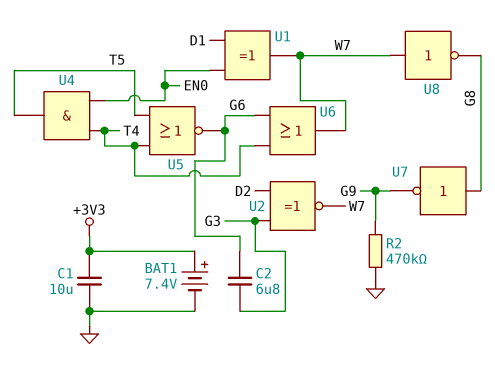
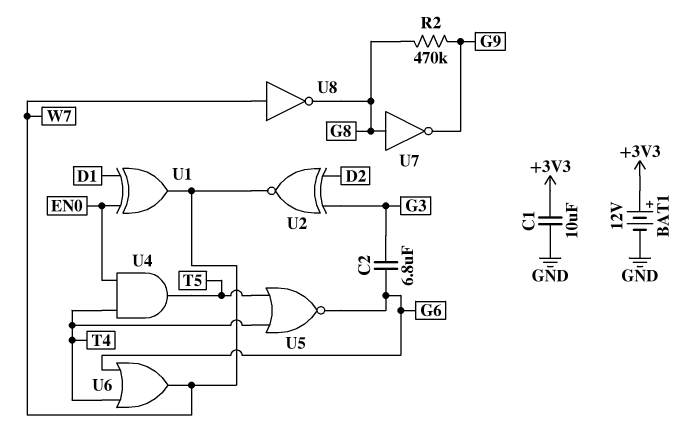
BAT1: 7.4V (plus +3V3, minus GND) -> 12V (plus +3V3, minus GND)
R2: 470k (G9, GND) -> 470k (G8, G9)

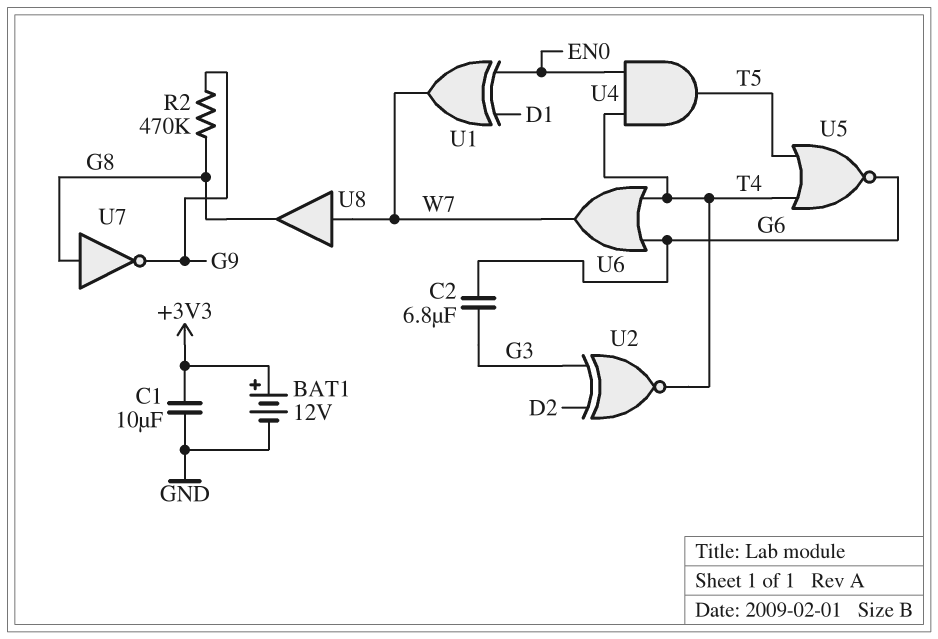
U2: XNOR (in D2, in G3, out W7) -> XNOR (in D2, in G3, out T4)
U8: NOT (in W7, out G8) -> buffer (in W7, out G8)

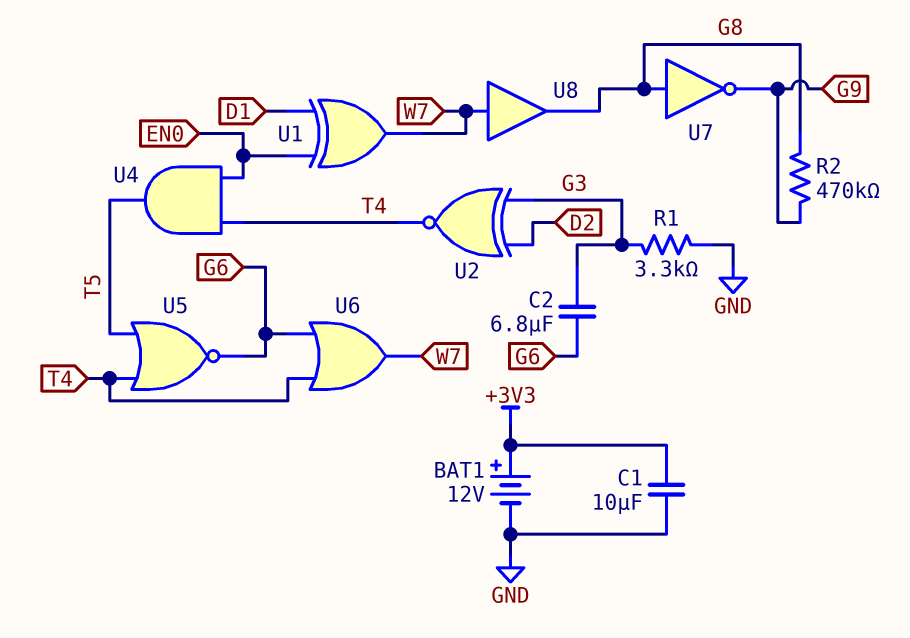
R1: none -> 3.3k (G3, GND)

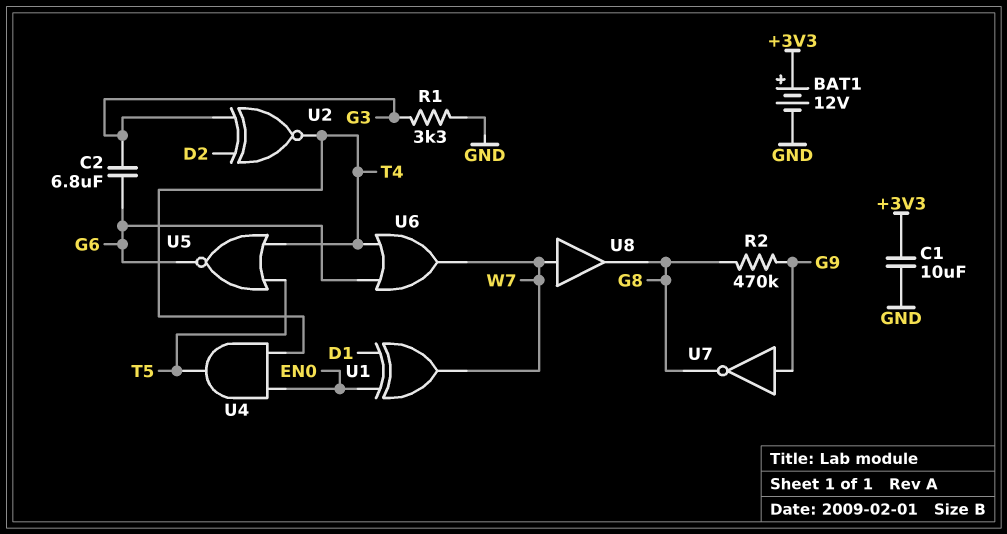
U7: NOT (in G8, out G9) -> NOT (in G9, out G8)

